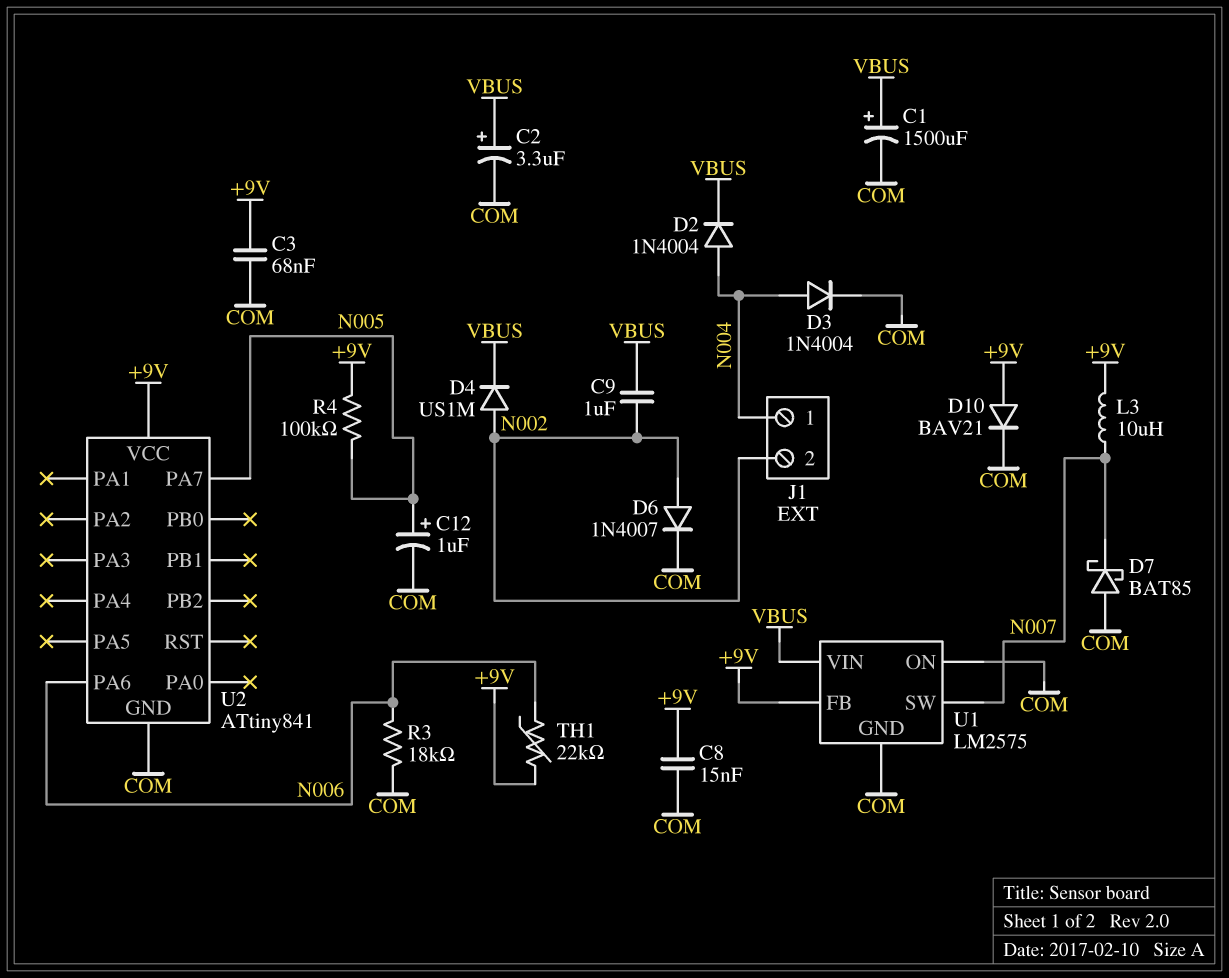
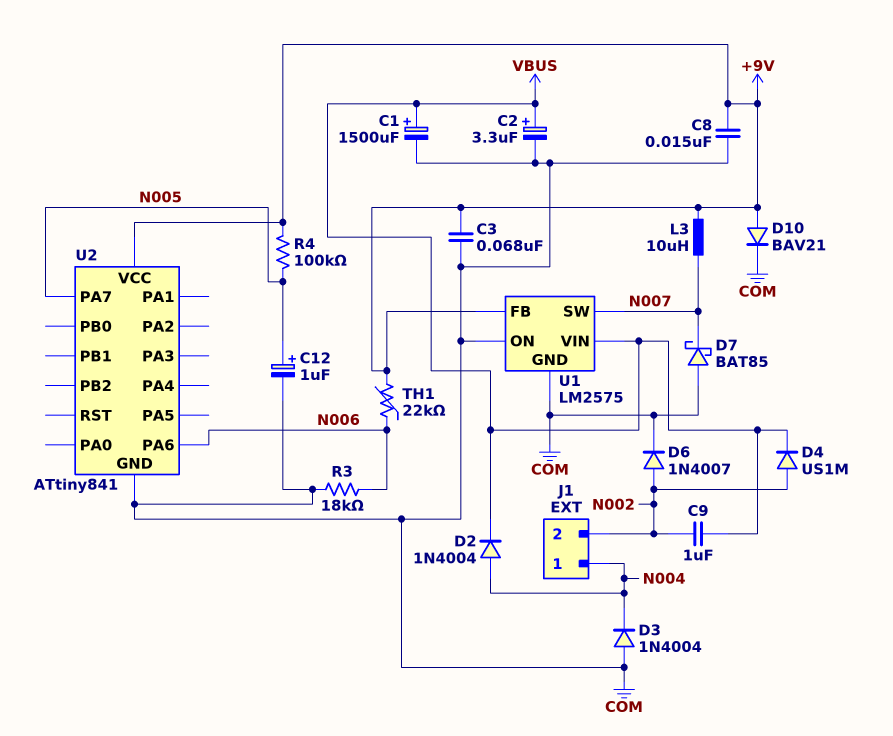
D3: diode 1N4004 (A N004, K COM) -> diode 1N4004 (A COM, K N004)

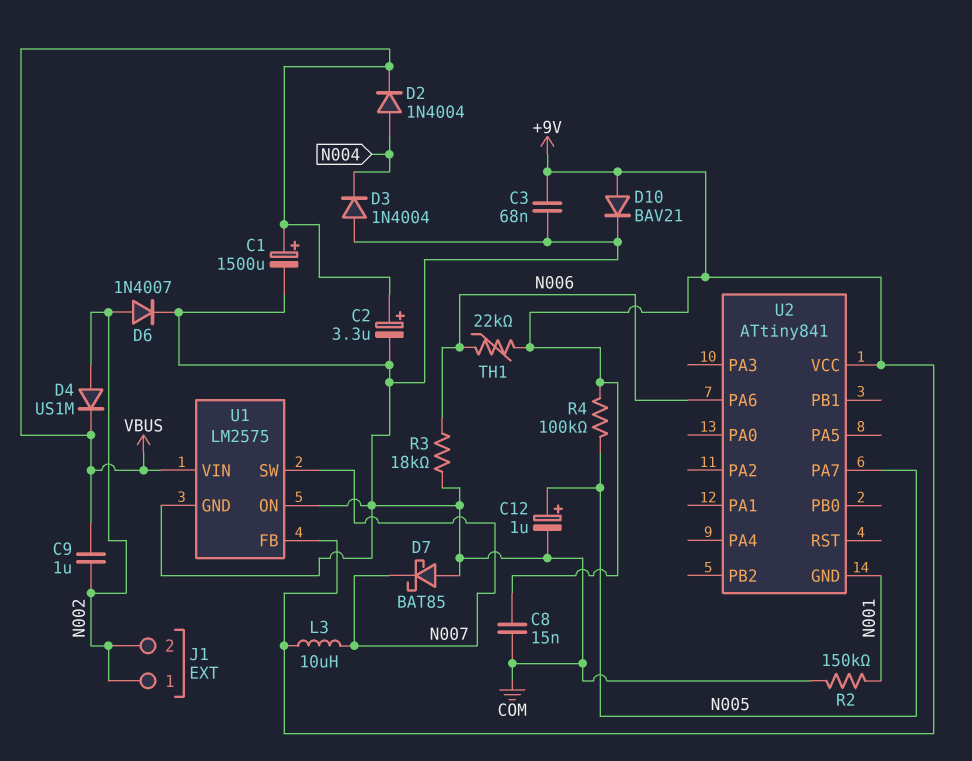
J1 pin 1: N004 -> N002
R2: none -> 150k (COM, N001)
U2 pin GND: COM -> N001

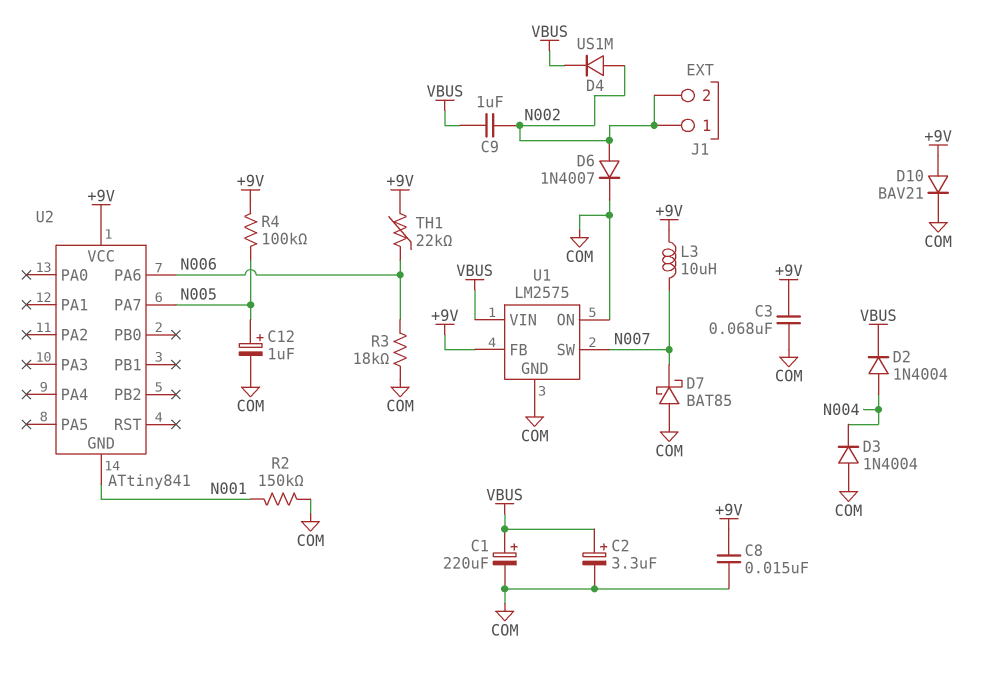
C1: 1500uF (plus VBUS, minus COM) -> 220uF (plus VBUS, minus COM)

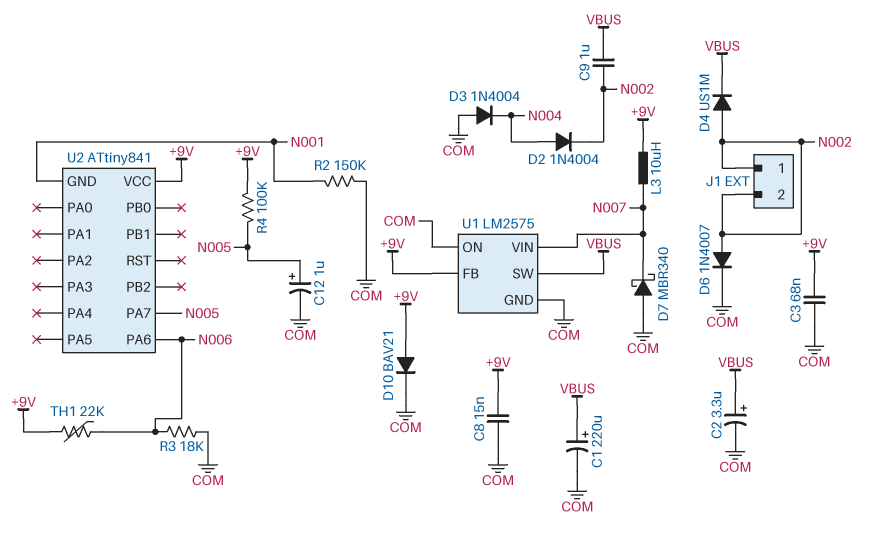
D2: diode 1N4004 (A N004, K VBUS) -> diode 1N4004 (A N004, K N002)
D7: schottky BAT85 (A COM, K N007) -> schottky MBR340 (A COM, K N007)
U1 pin SW: N007 -> VBUS
U1 pin VIN: VBUS -> N007

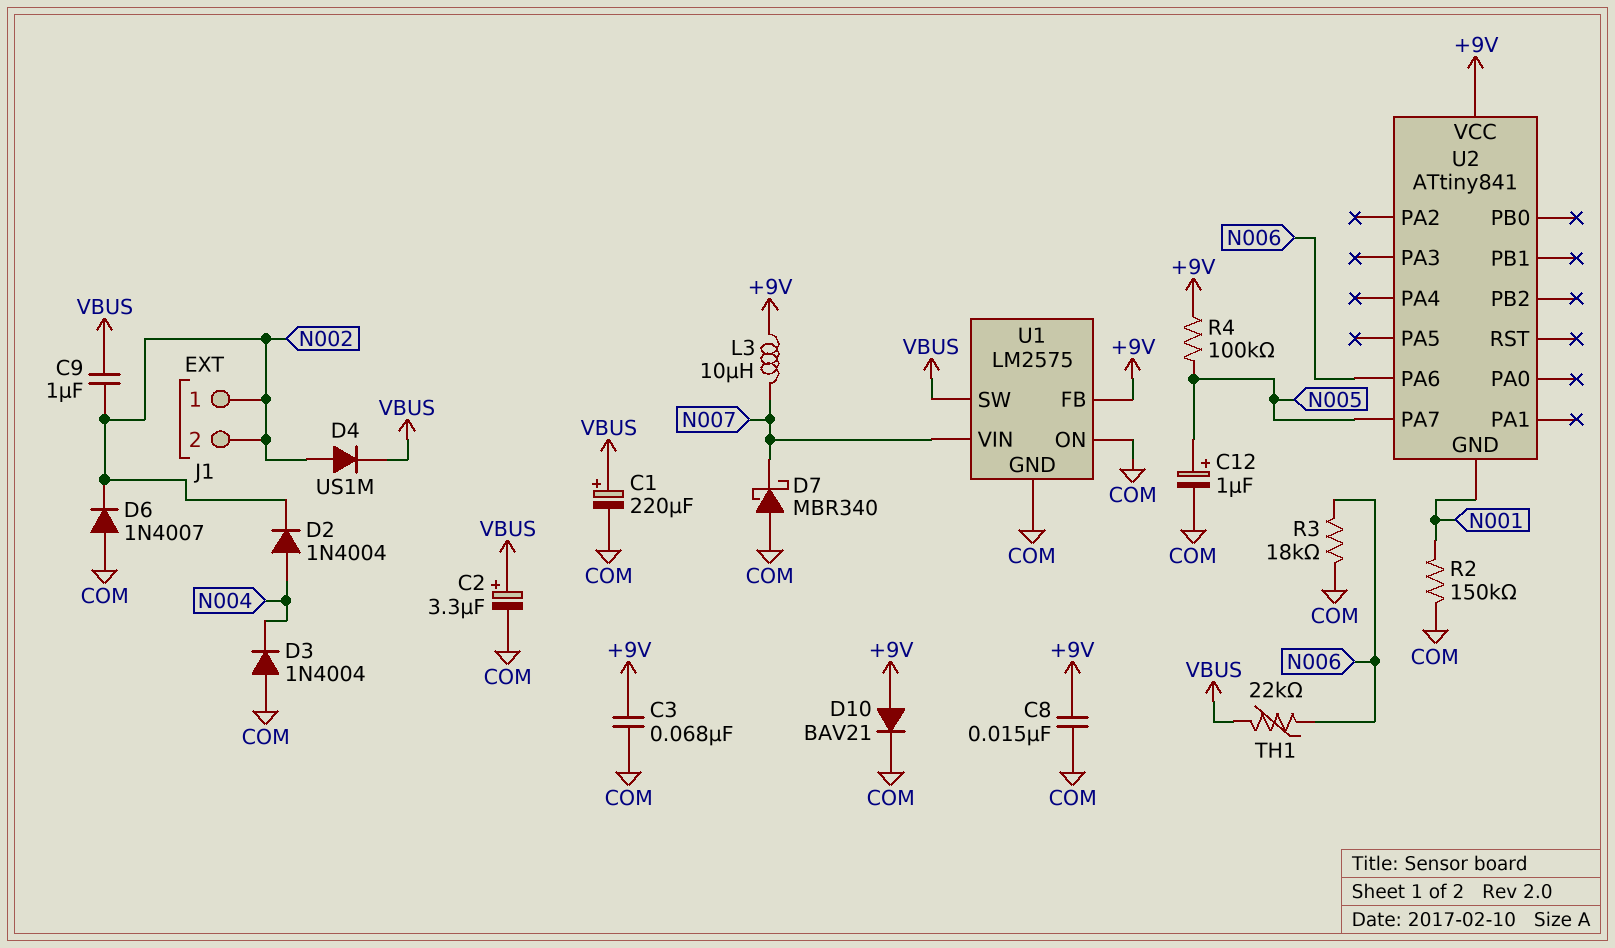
D6: diode 1N4007 (A N002, K COM) -> diode 1N4007 (A COM, K N002)
TH1: 22k (+9V, N006) -> 22k (N006, VBUS)

